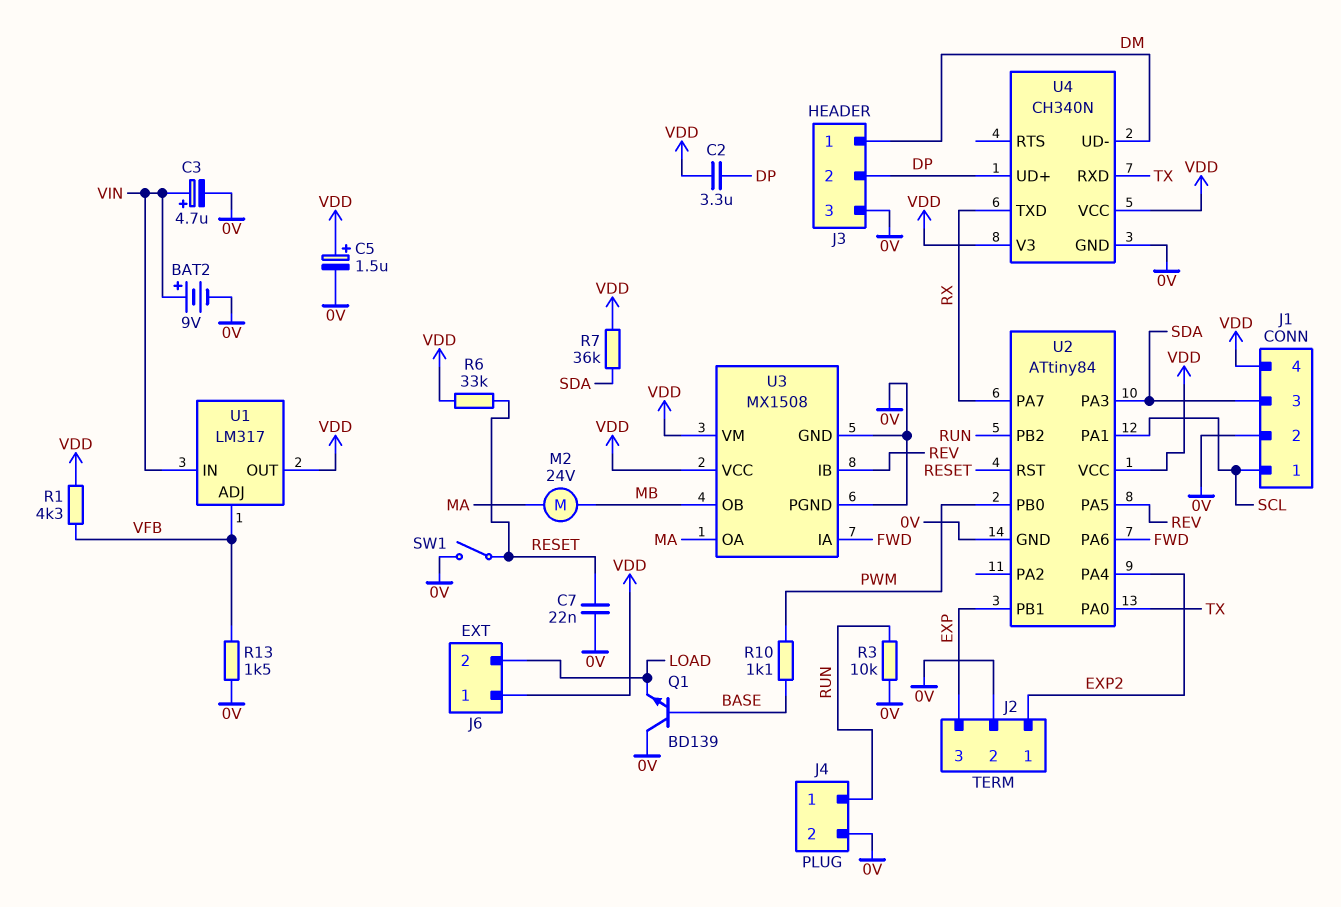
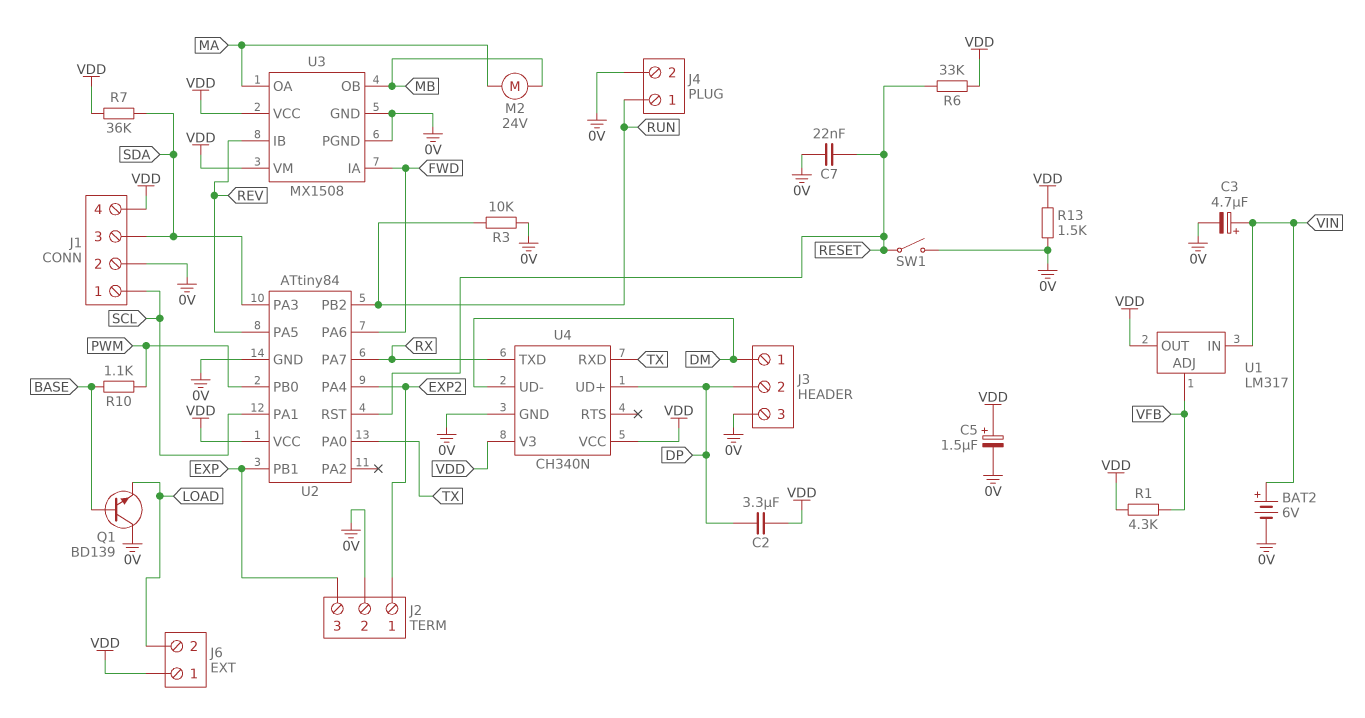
BAT2: 9V (plus VIN, minus 0V) -> 6V (plus VIN, minus 0V)
R13: 1.5k (0V, VFB) -> 1.5k (0V, VDD)

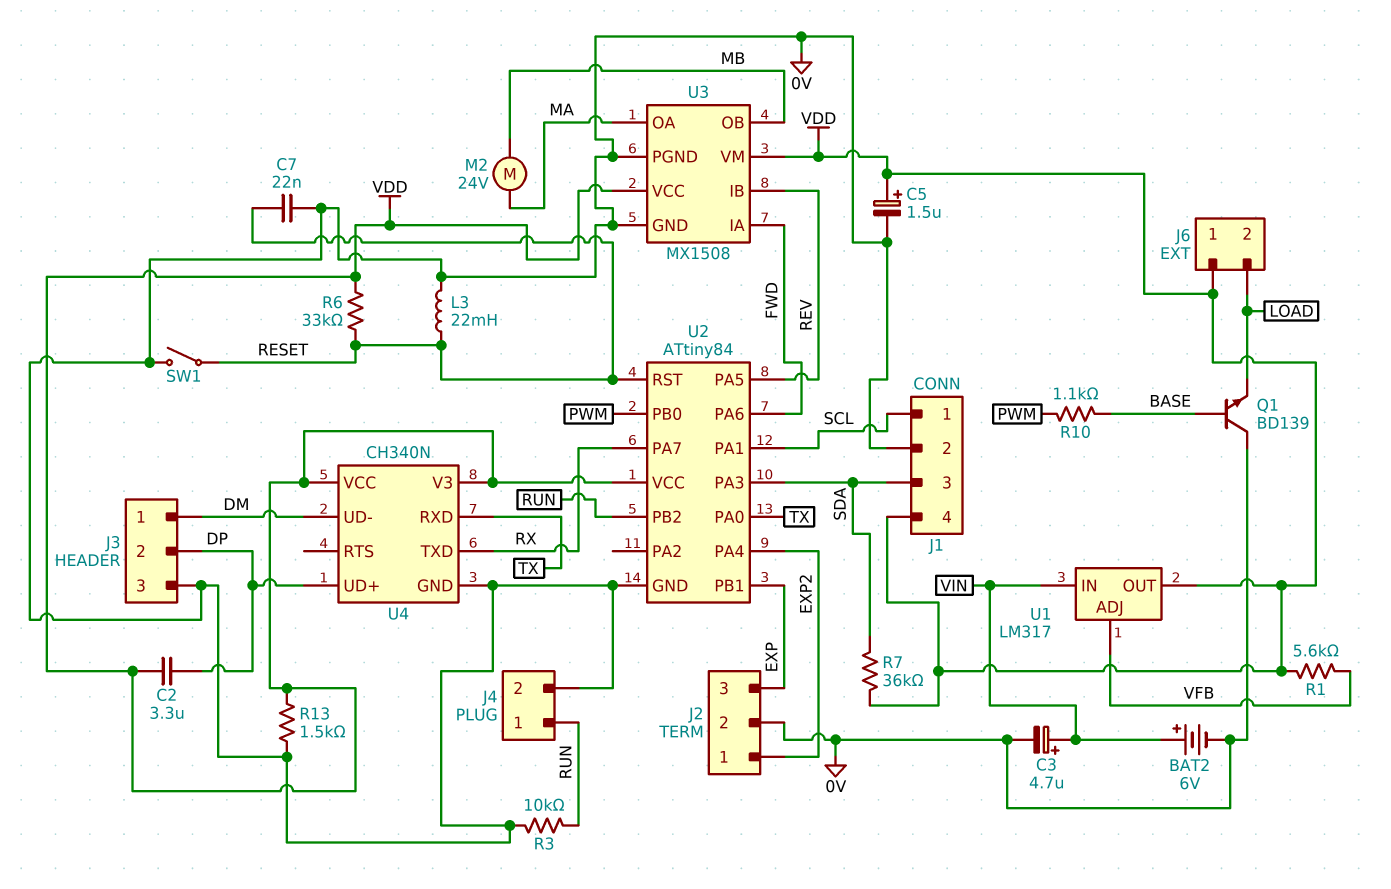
L3: none -> 22mH (0V, RESET)
R1: 4.3k (VDD, VFB) -> 5.6k (VDD, VFB)

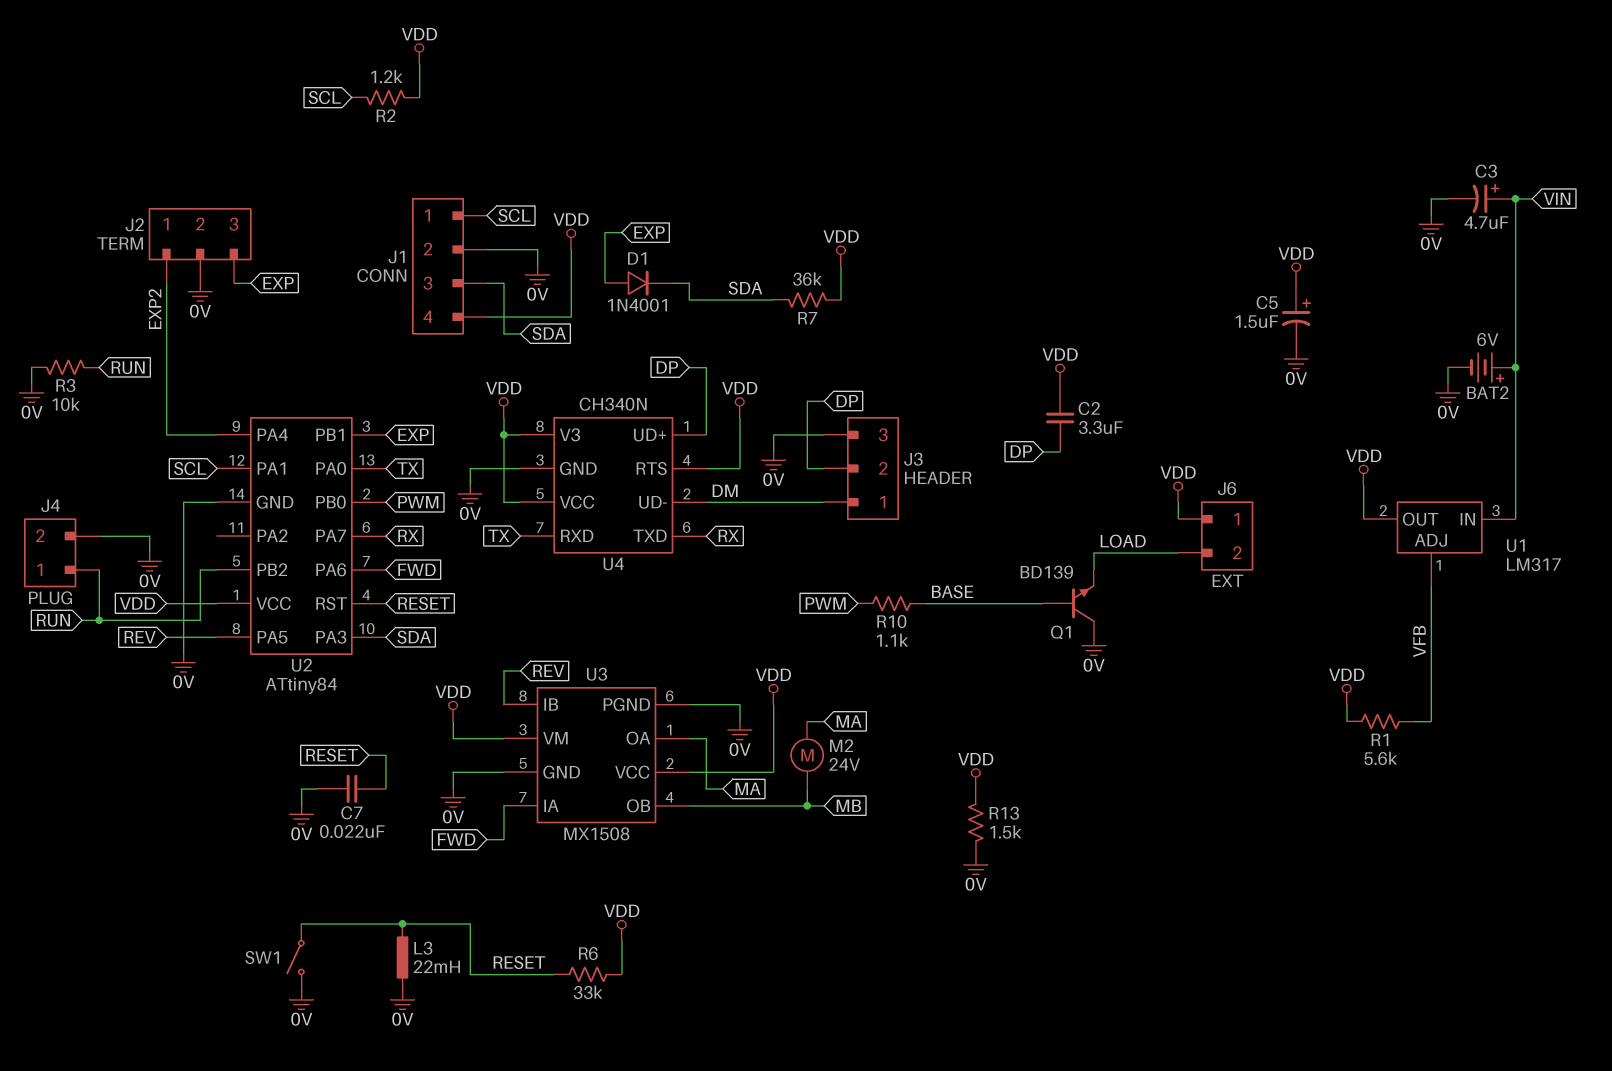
D1: none -> diode 1N4001 (A EXP, K SDA)
R2: none -> 1.2k (SCL, VDD)
U4 pin RTS: none -> VDD

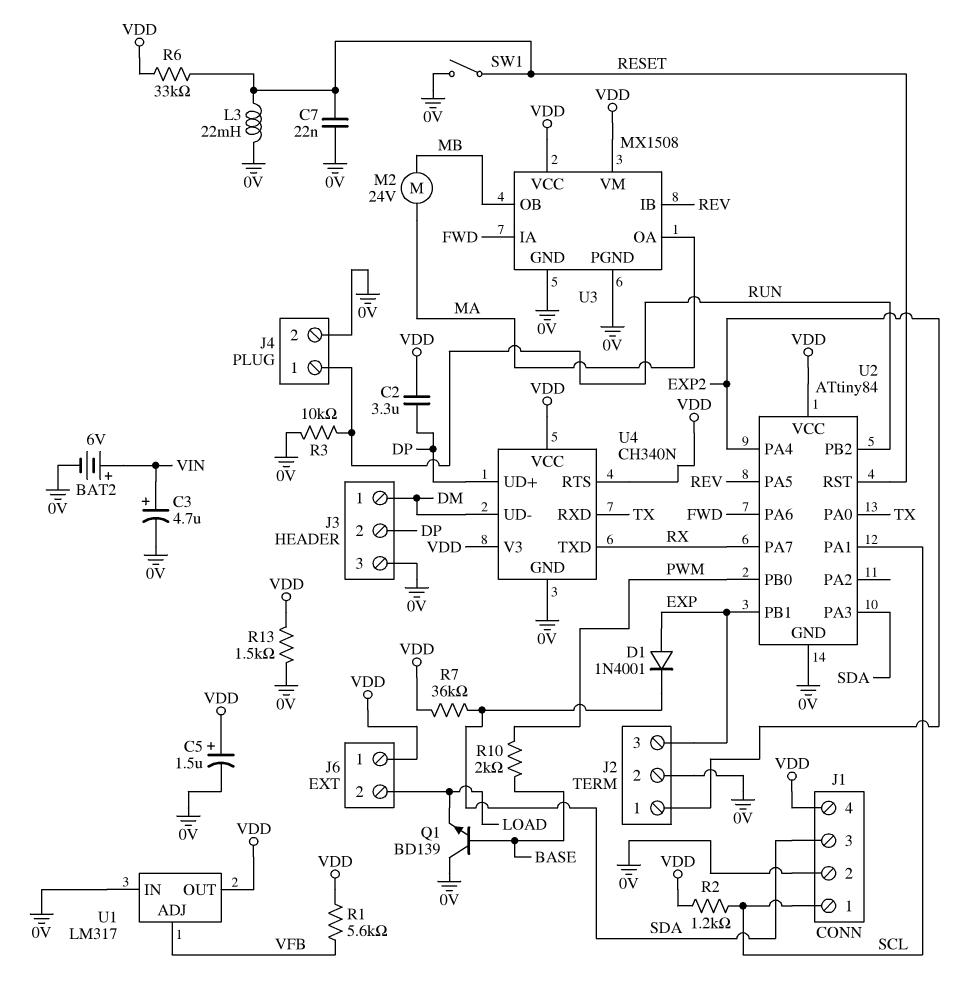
R10: 1.1k (BASE, PWM) -> 2k (BASE, PWM)
U1 pin IN: VIN -> 0V

